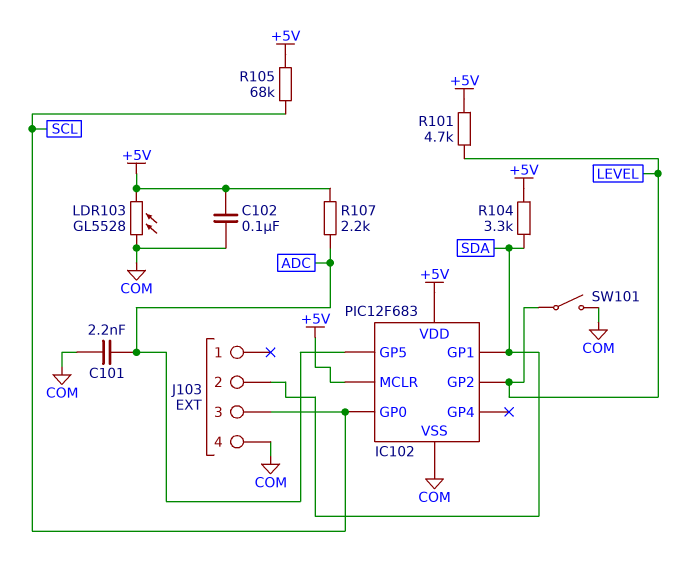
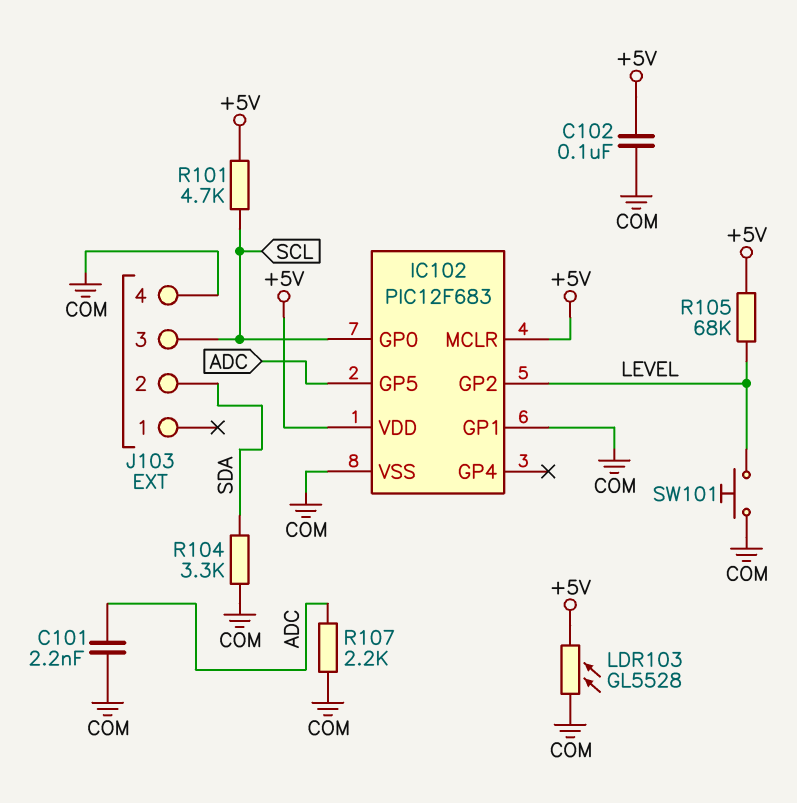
IC102 pin GP1: SDA -> COM
R101: 4.7k (+5V, LEVEL) -> 4.7k (+5V, SCL)
R104: 3.3k (+5V, SDA) -> 3.3k (COM, SDA)
R105: 68k (+5V, SCL) -> 68k (+5V, LEVEL)
R107: 2.2k (+5V, ADC) -> 2.2k (ADC, COM)
SW101: switch (COM, LEVEL) -> button (COM, LEVEL)

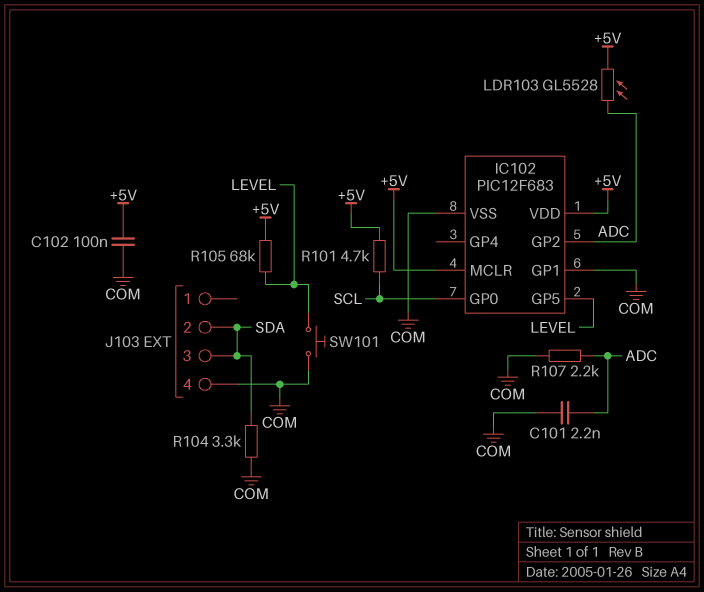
IC102 pin GP2: LEVEL -> ADC
IC102 pin GP5: ADC -> LEVEL
J103 pin 3: SCL -> SDA
LDR103: GL5528 (+5V, COM) -> GL5528 (+5V, ADC)

